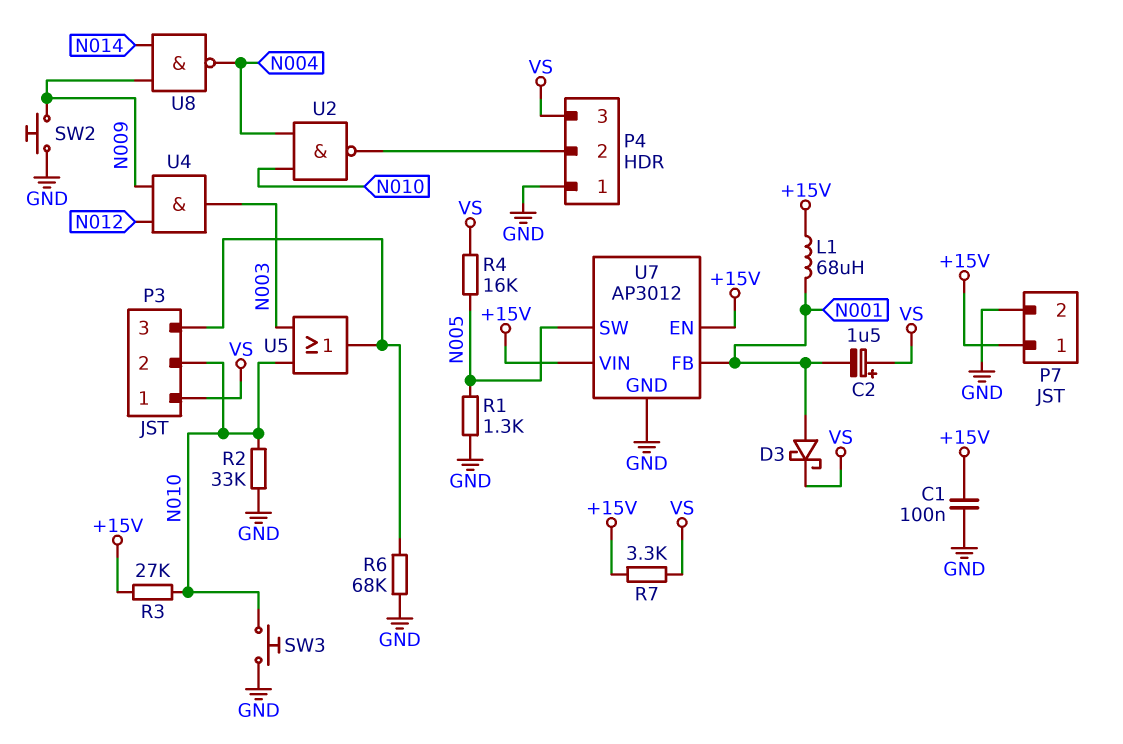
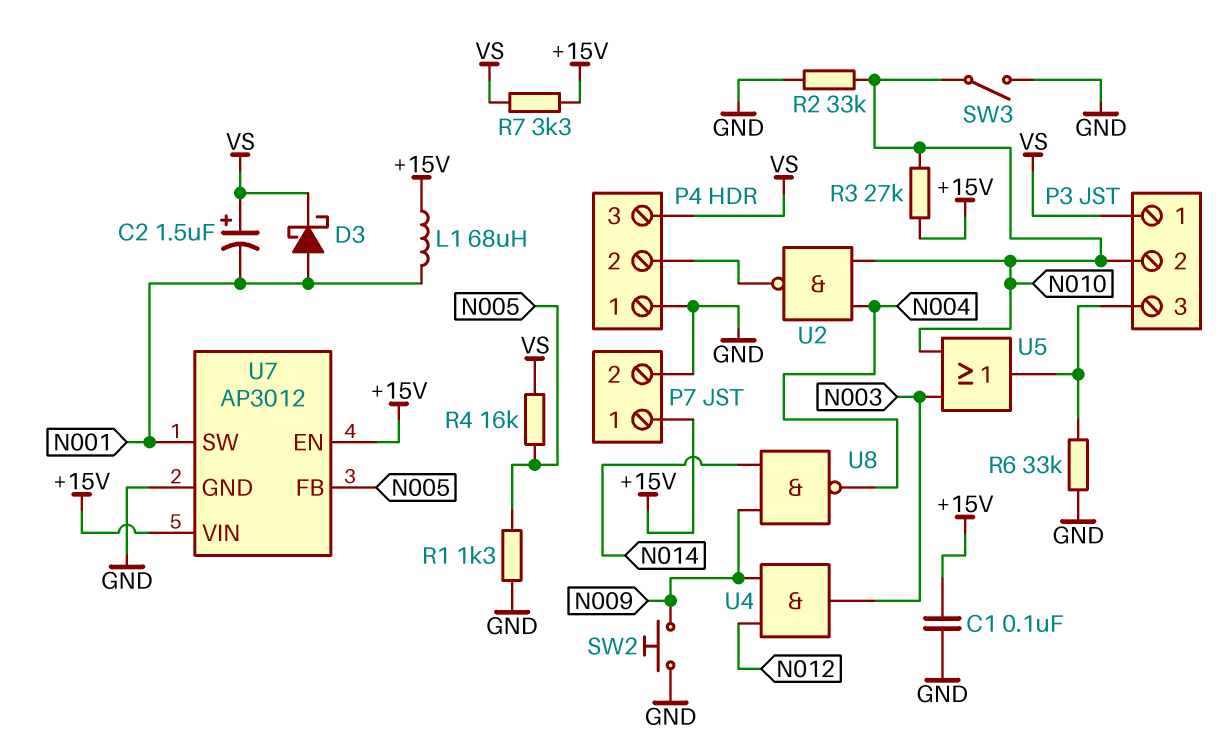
R6: 68k (GND, P3/3) -> 33k (GND, P3/3)
SW3: button (GND, N010) -> switch (GND, N010)
U7 pin FB: N001 -> N005
U7 pin SW: N005 -> N001

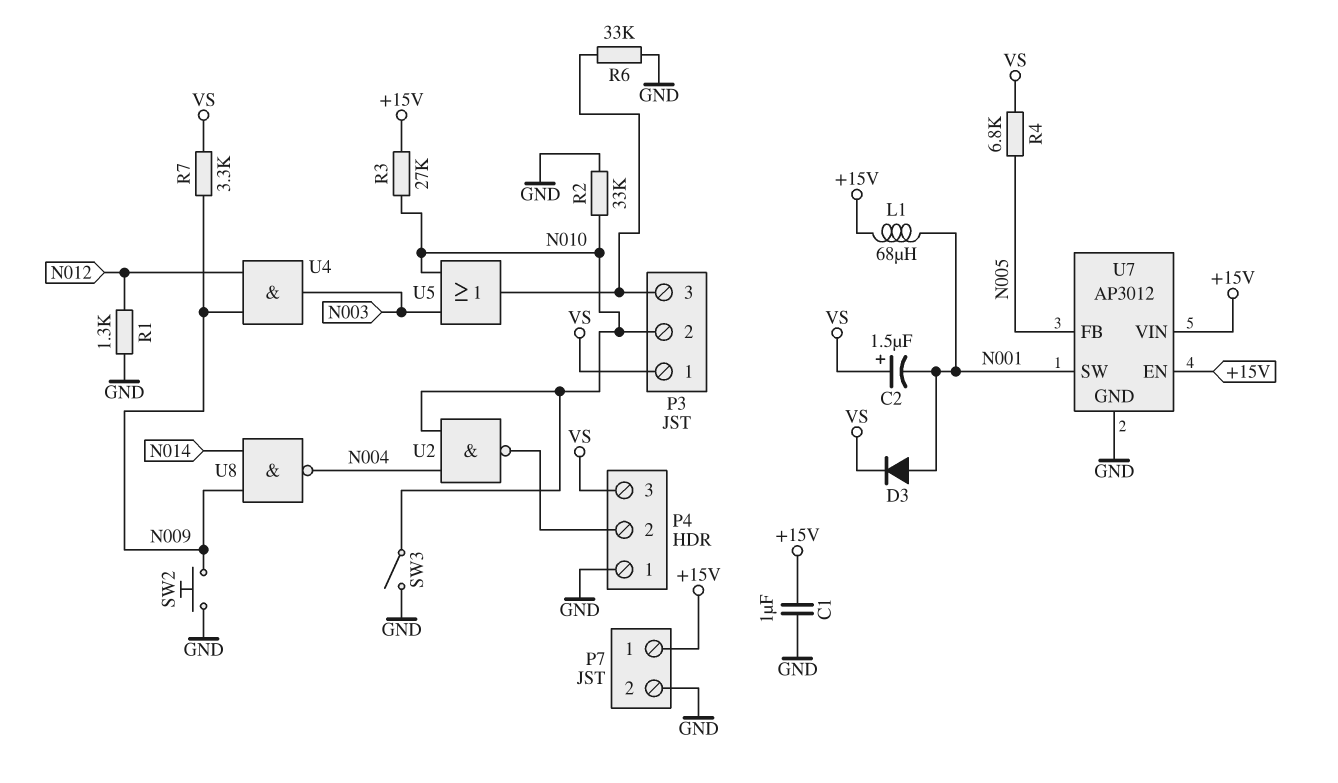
C1: 100nF (+15V, GND) -> 1uF (+15V, GND)
D3: schottky (A N001, K VS) -> diode (A N001, K VS)
R1: 1.3k (GND, N005) -> 1.3k (GND, N012)
R4: 16k (N005, VS) -> 6.8k (N005, VS)
R7: 3.3k (+15V, VS) -> 3.3k (N009, VS)

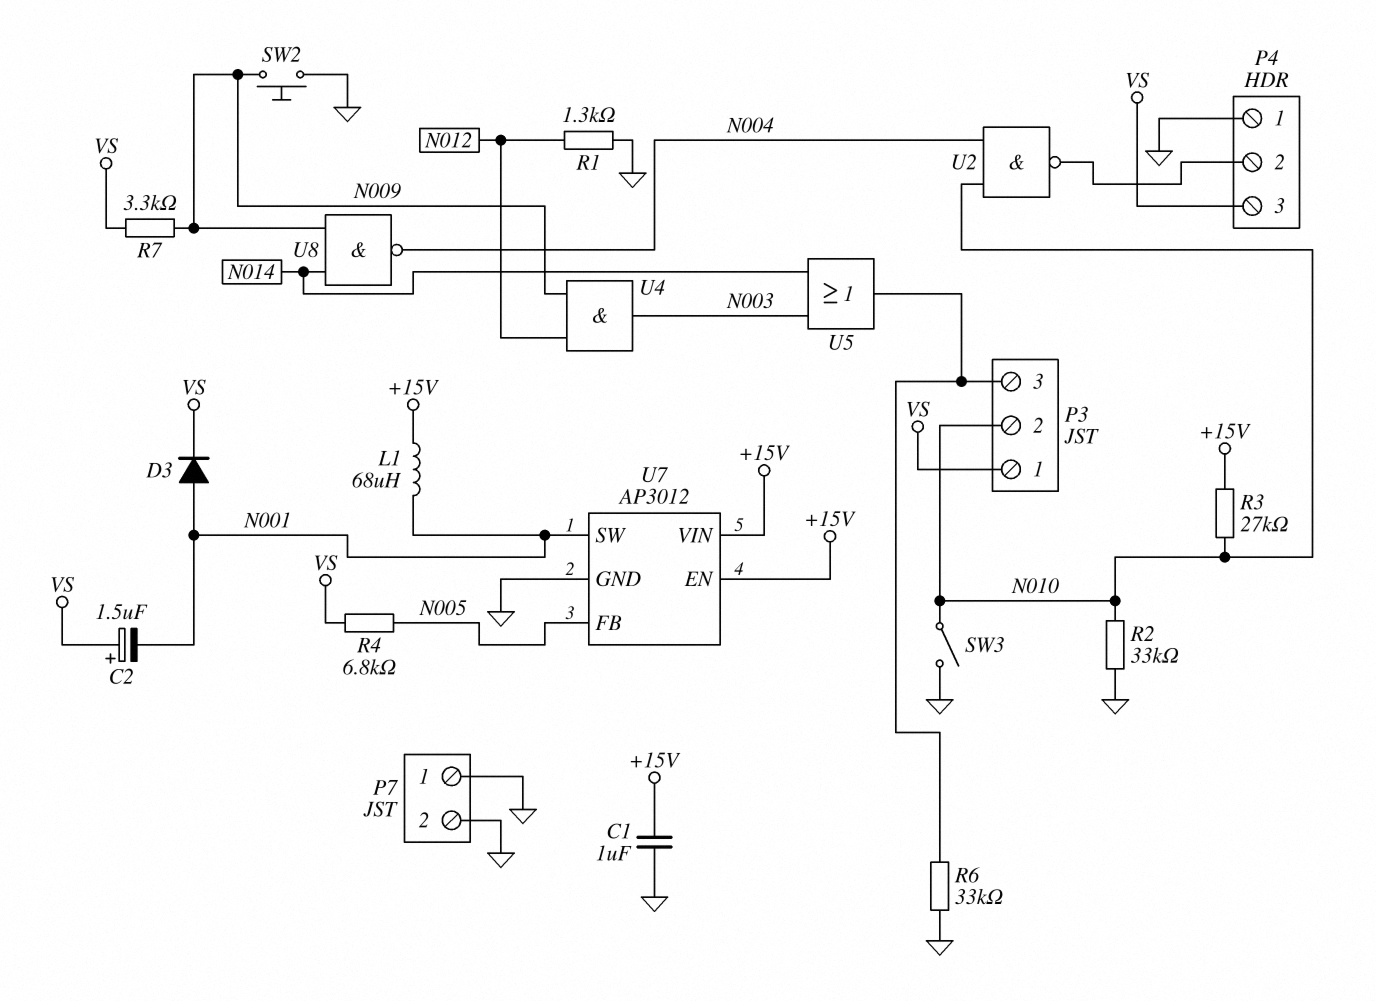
P7 pin 1: +15V -> GND
U5: OR (in N003, in N010, out P3/3) -> OR (in N003, in N014, out P3/3)

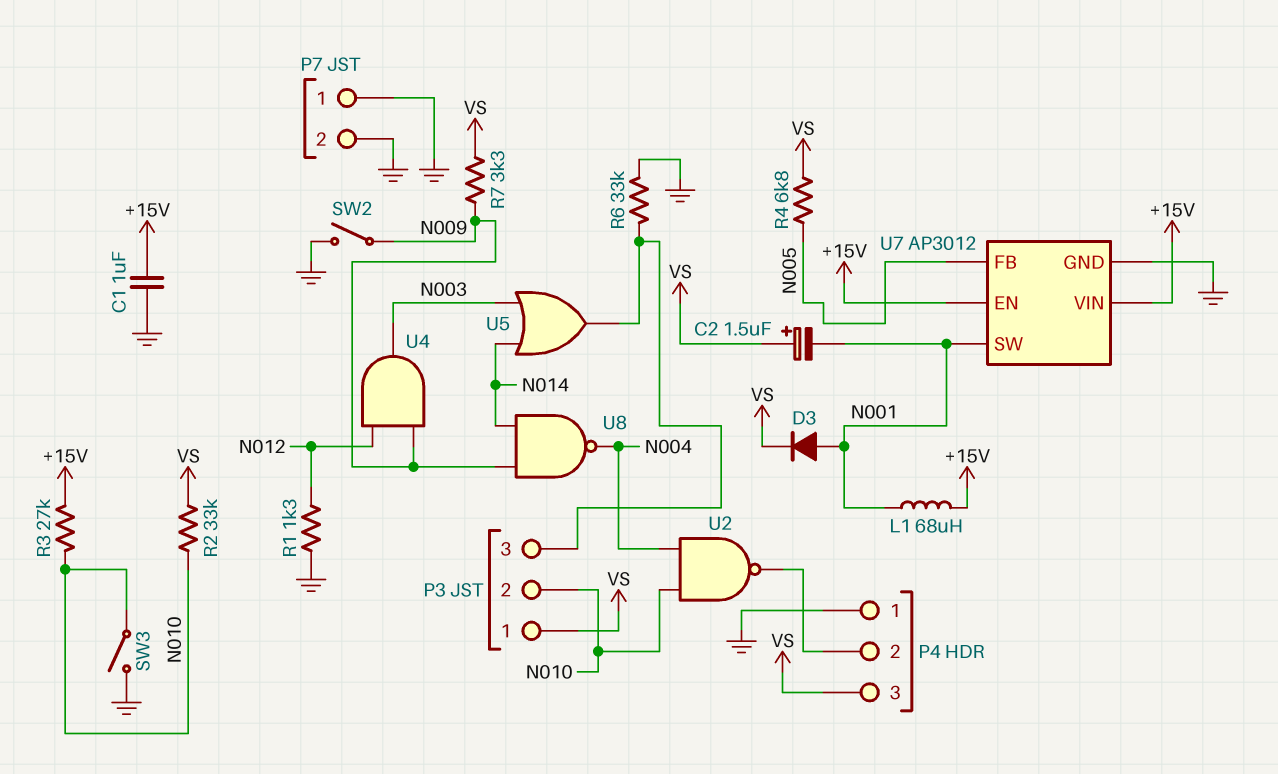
R2: 33k (GND, N010) -> 33k (N010, VS)
SW2: button (GND, N009) -> switch (GND, N009)

